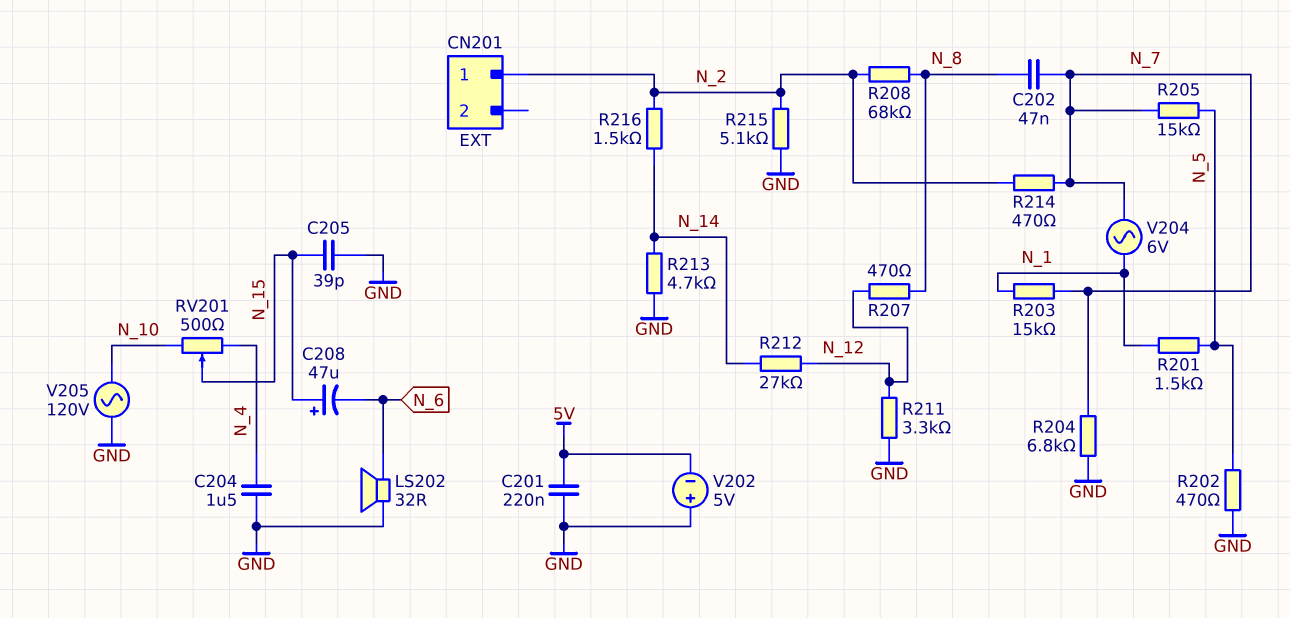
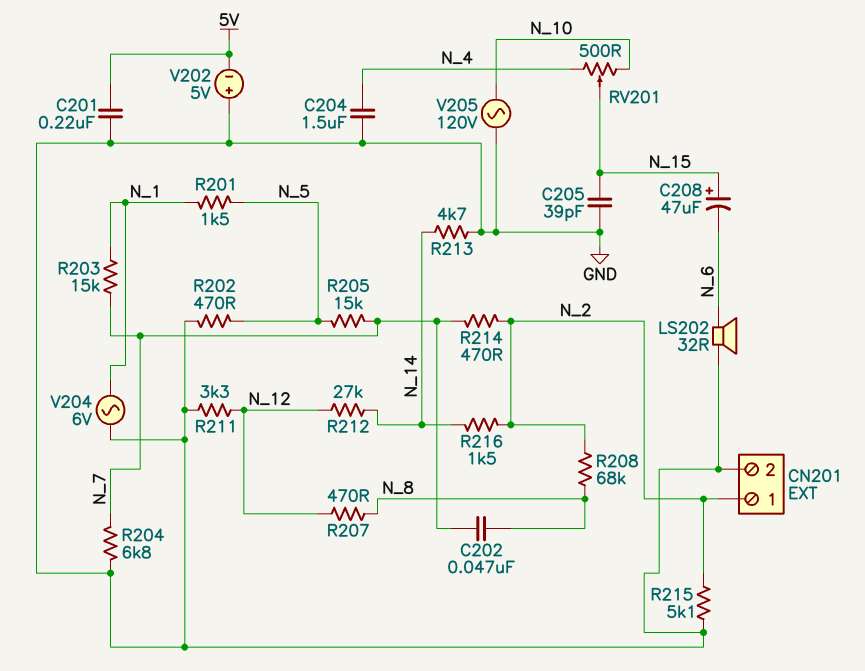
CN201 pin 2: none -> GND
V204: AC 6V (N_1, N_7) -> AC 6V (GND, N_1)

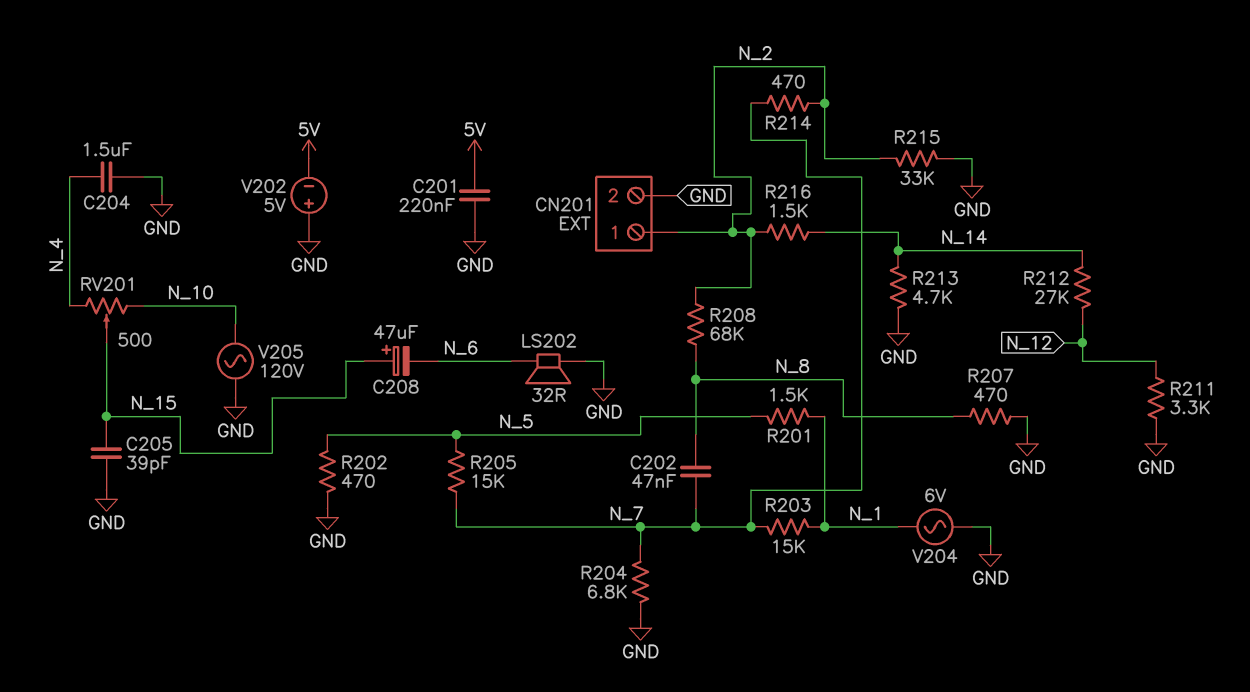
R207: 470 (N_8, N_12) -> 470 (GND, N_8)
R215: 5.1k (GND, N_2) -> 33k (GND, N_2)

